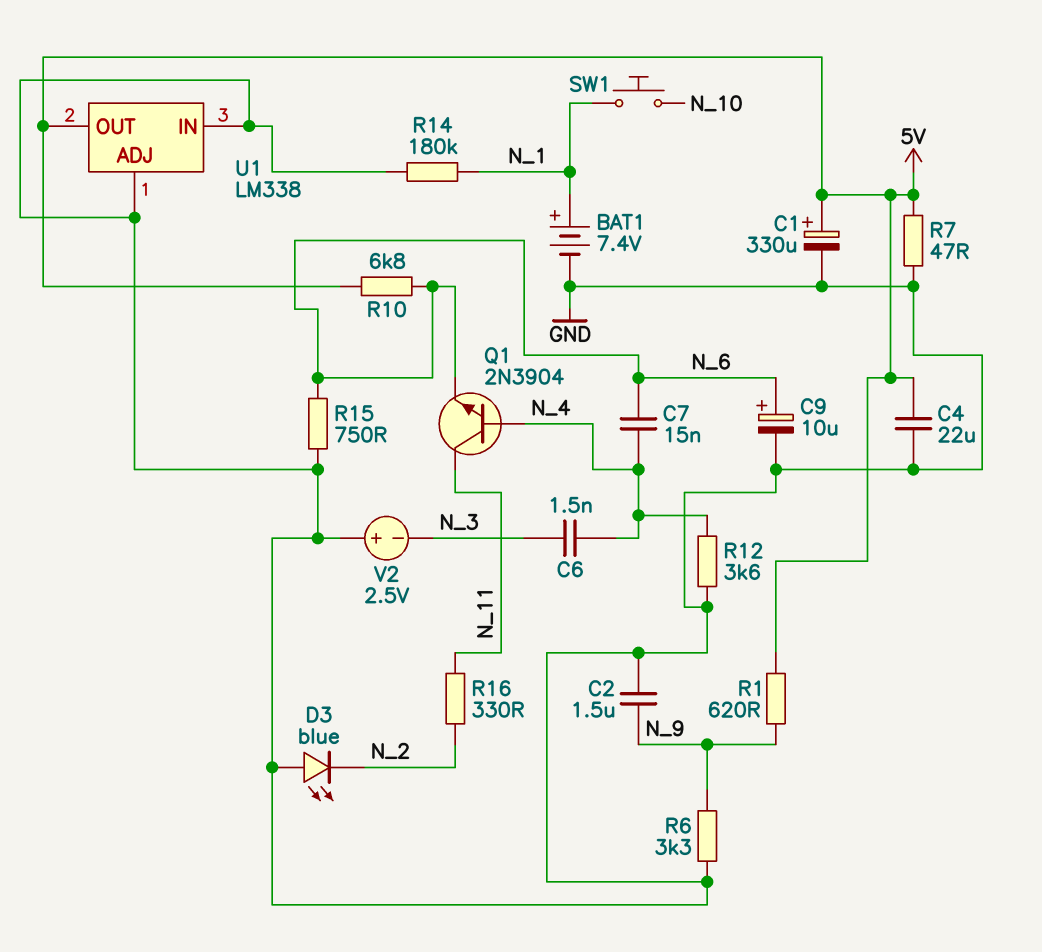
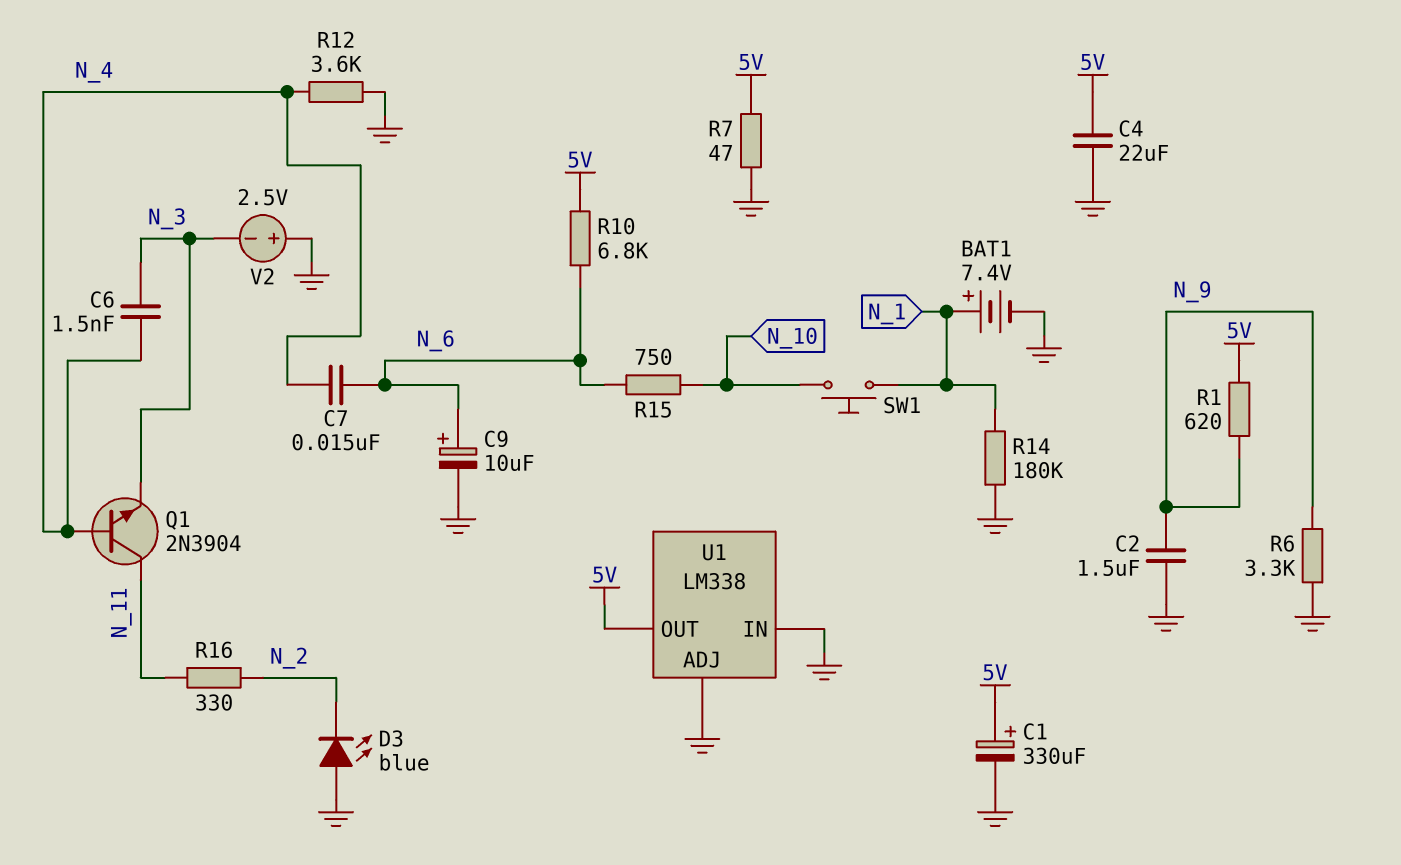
Q1: NPN 2N3904 (B N_4, C N_11, E N_6) -> NPN 2N3904 (B N_4, C N_11, E N_3)
R15: 750 (GND, N_6) -> 750 (N_6, N_10)

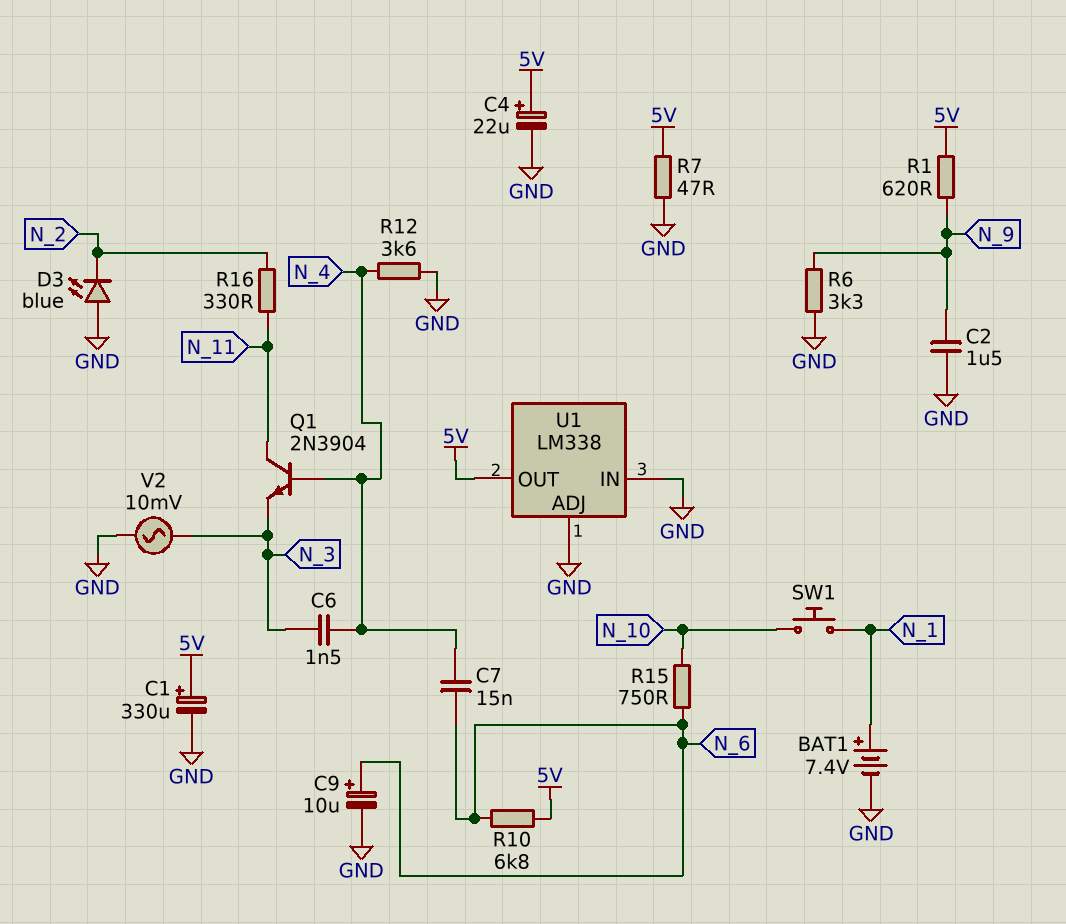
C4: 22uF (5V, GND) -> 22uF (plus 5V, minus GND)
R14: 180k (GND, N_1) -> none
V2: 2.5V (plus GND, minus N_3) -> AC 10mV (GND, N_3)

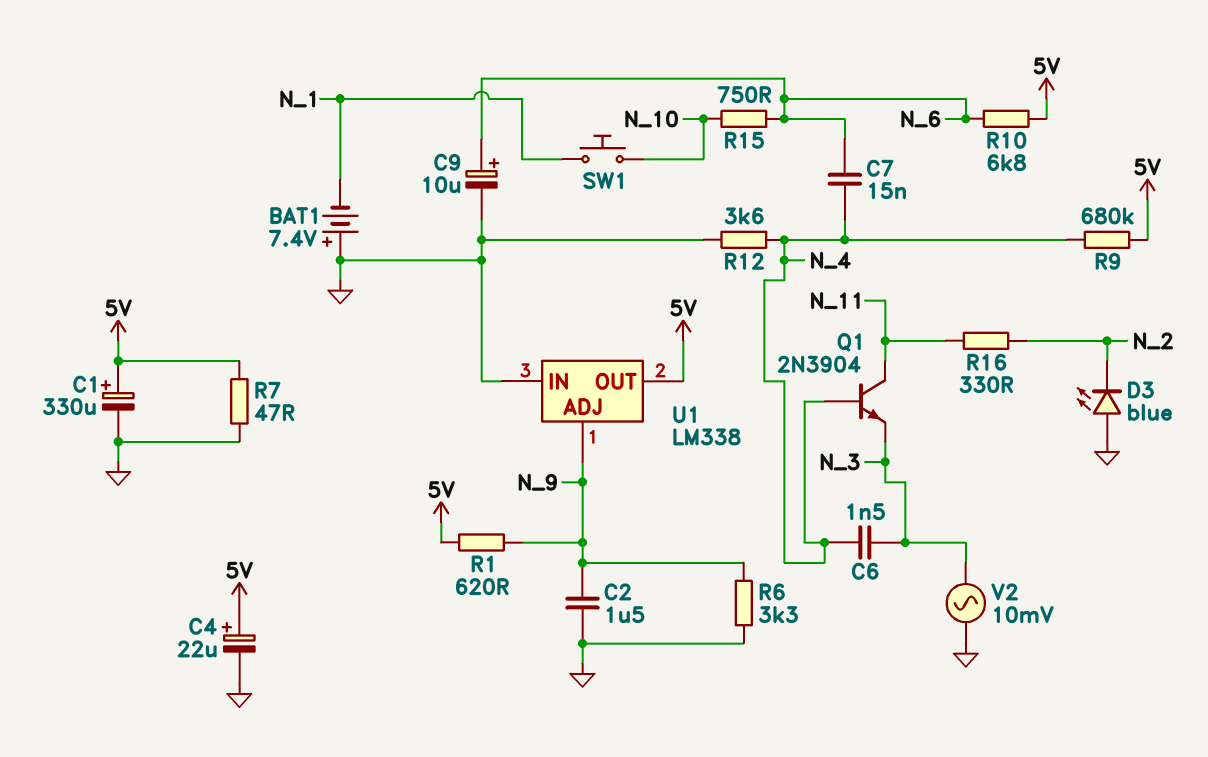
BAT1: 7.4V (plus N_1, minus GND) -> 7.4V (plus GND, minus N_1)
R9: none -> 680k (5V, N_4)
U1 pin ADJ: GND -> N_9

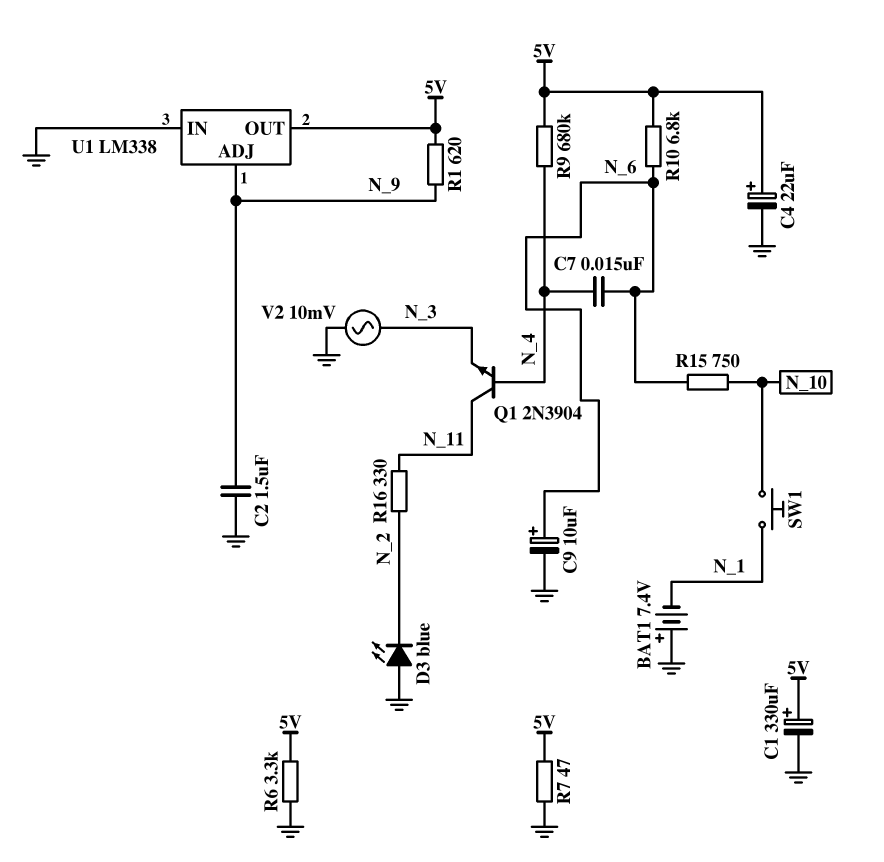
C6: 1.5nF (N_3, N_4) -> none
R6: 3.3k (GND, N_9) -> 3.3k (5V, GND)
R12: 3.6k (GND, N_4) -> none

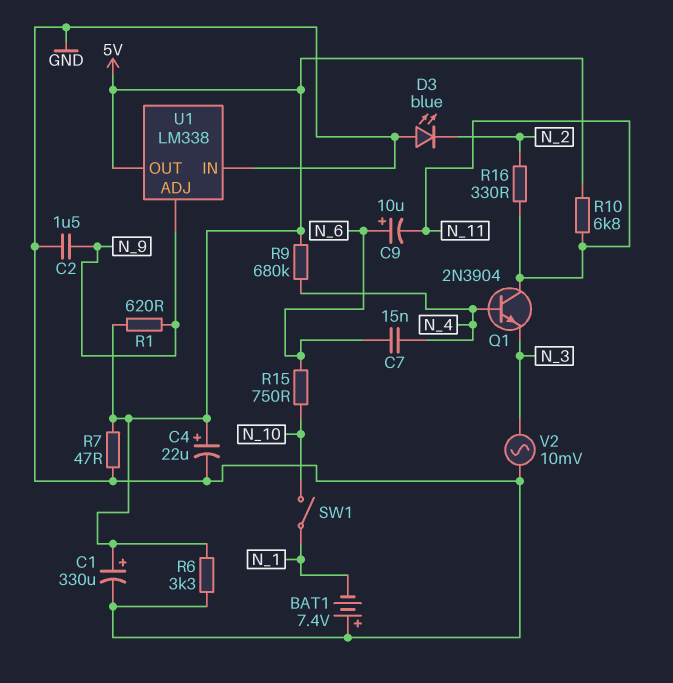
C9: 10uF (plus N_6, minus GND) -> 10uF (plus N_6, minus N_11)
R10: 6.8k (5V, N_6) -> 6.8k (5V, N_11)
SW1: button (N_1, N_10) -> switch (N_1, N_10)

